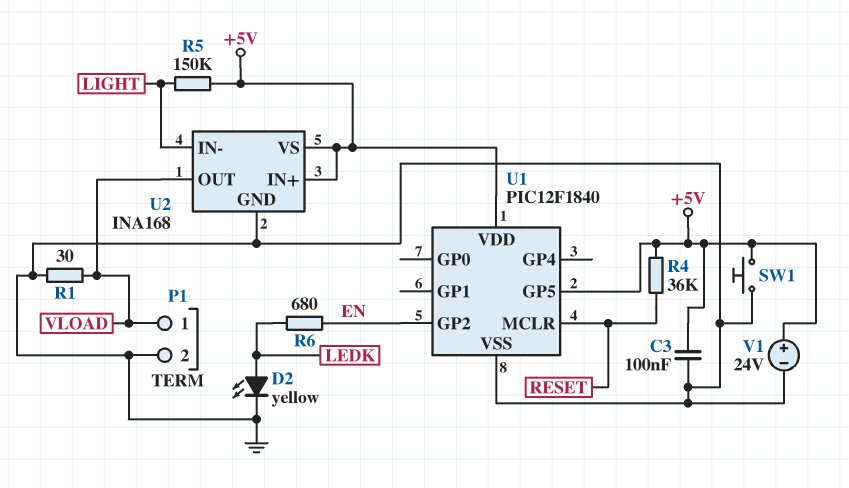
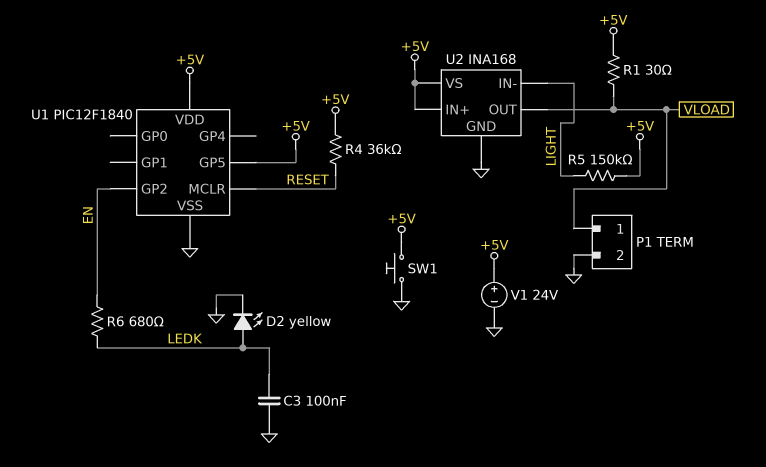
C3: 100nF (+5V, GND) -> 100nF (GND, LEDK)
R1: 30 (GND, VLOAD) -> 30 (+5V, VLOAD)

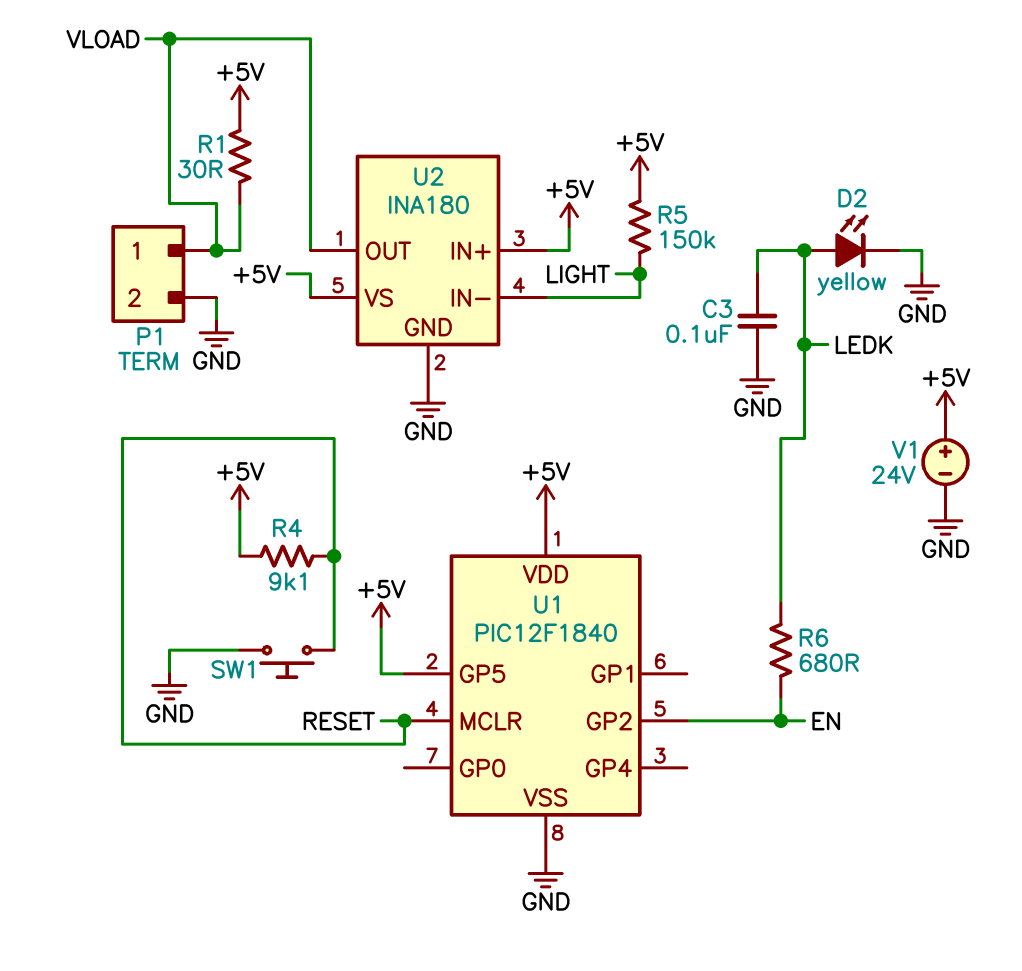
R4: 36k (+5V, RESET) -> 9.1k (+5V, RESET)
SW1: button (+5V, GND) -> button (GND, RESET)
U2: INA168 -> INA180

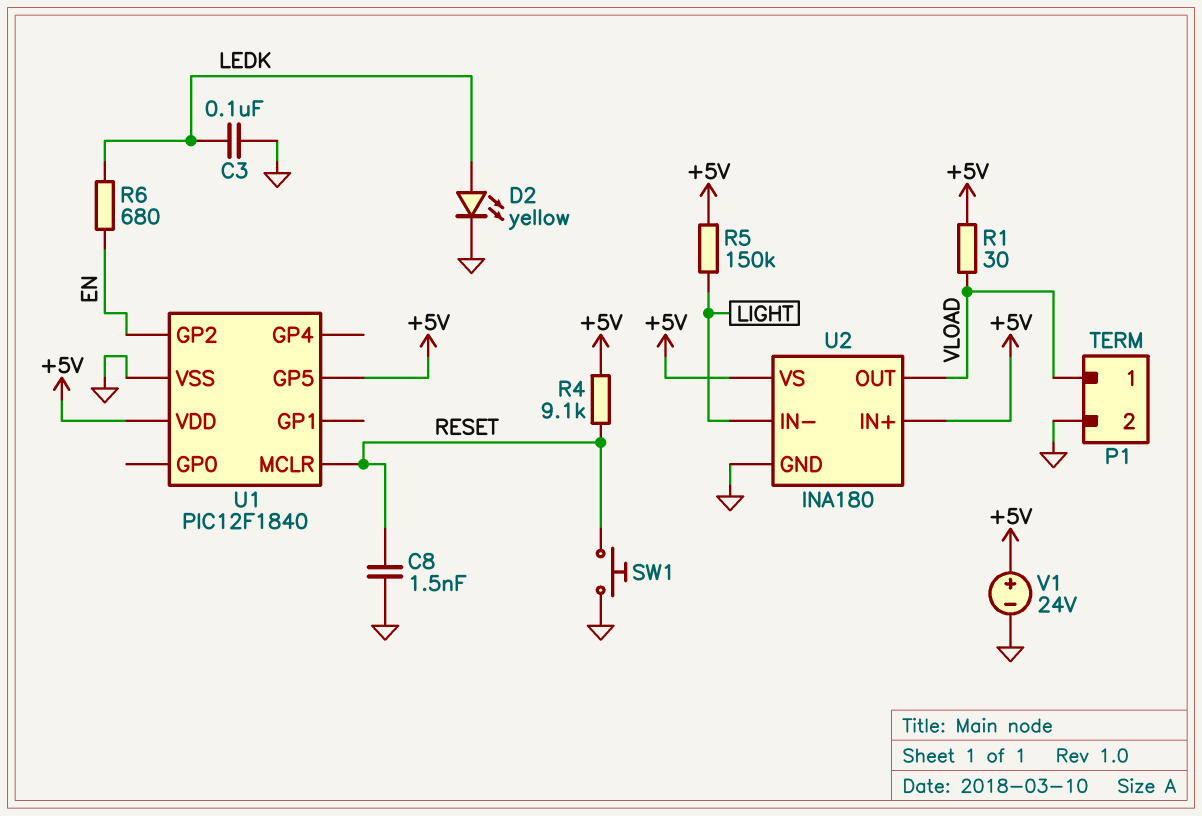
C8: none -> 1.5nF (GND, RESET)

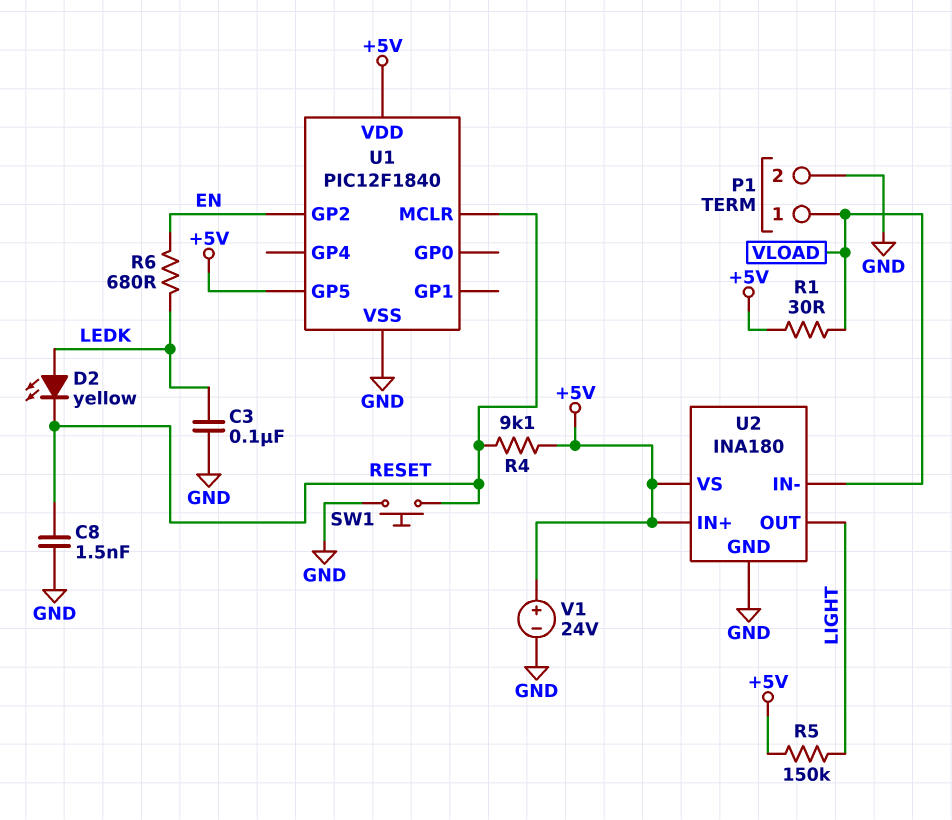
D2: LED yellow (A LEDK, K GND) -> LED yellow (A LEDK, K RESET)
U2 pin IN-: LIGHT -> VLOAD
U2 pin OUT: VLOAD -> LIGHT

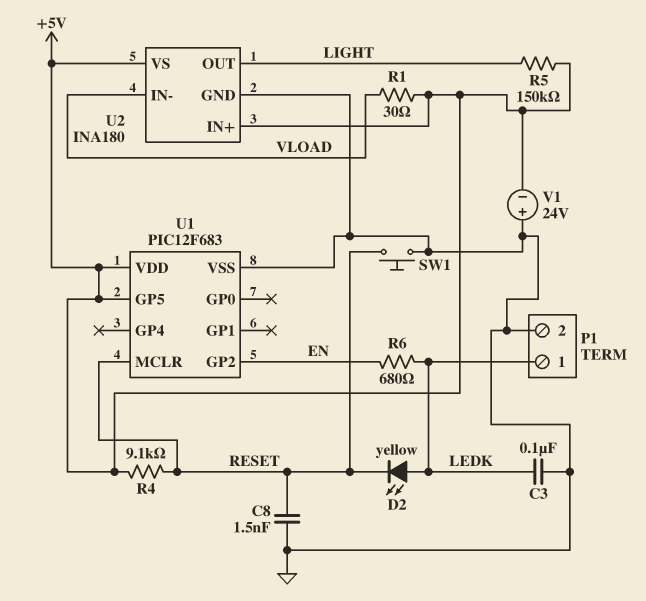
P1 pin 1: VLOAD -> LEDK
U1: PIC12F1840 -> PIC12F683
V1: 24V (plus +5V, minus GND) -> 24V (plus GND, minus +5V)

